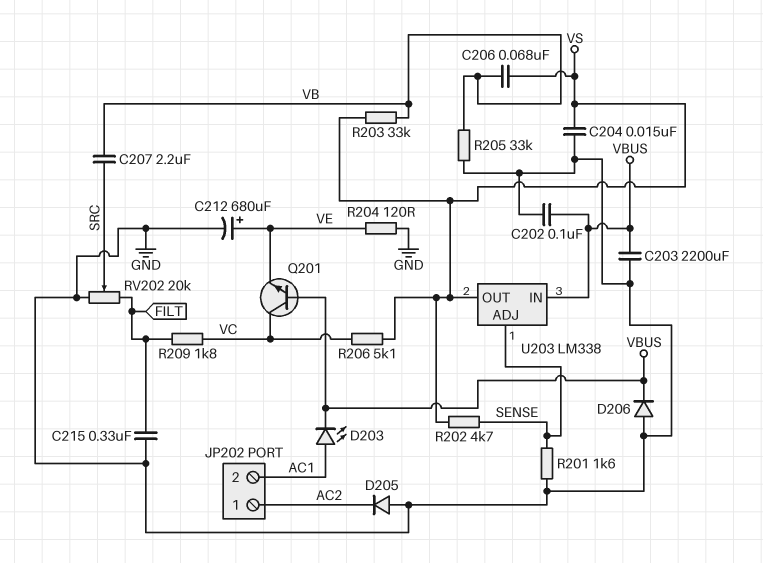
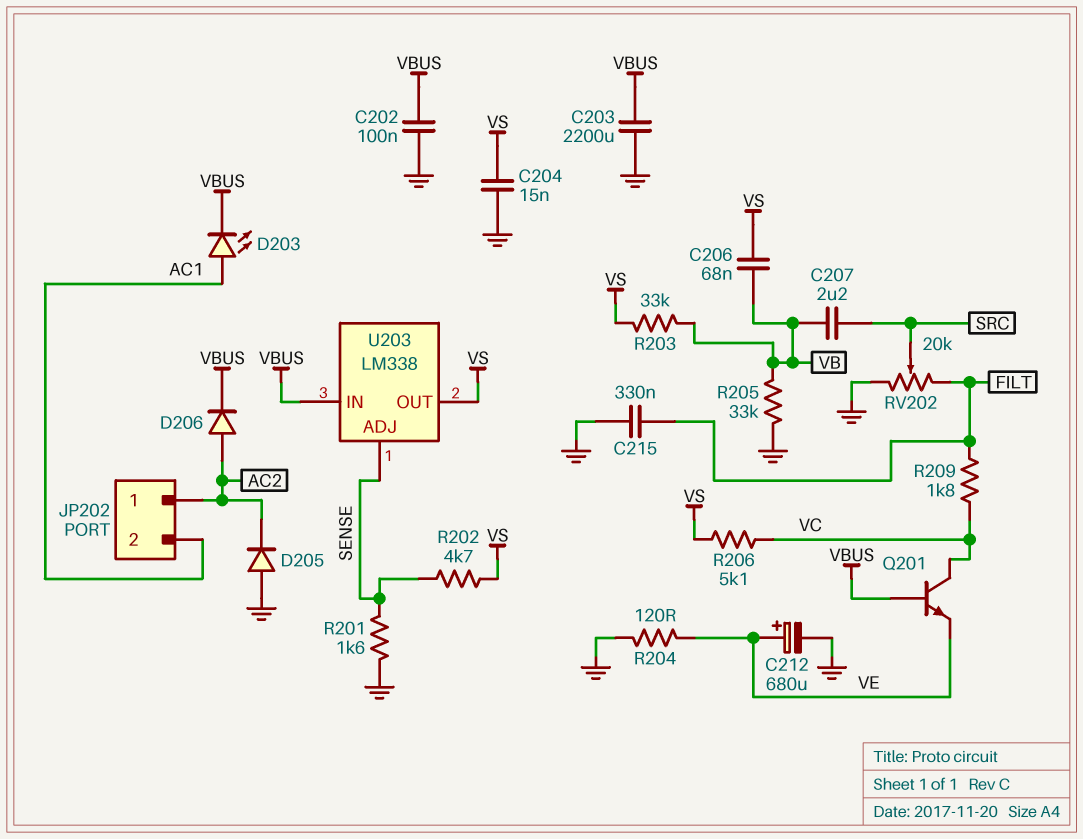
D206: diode (A GND, K VBUS) -> diode (A AC2, K VBUS)

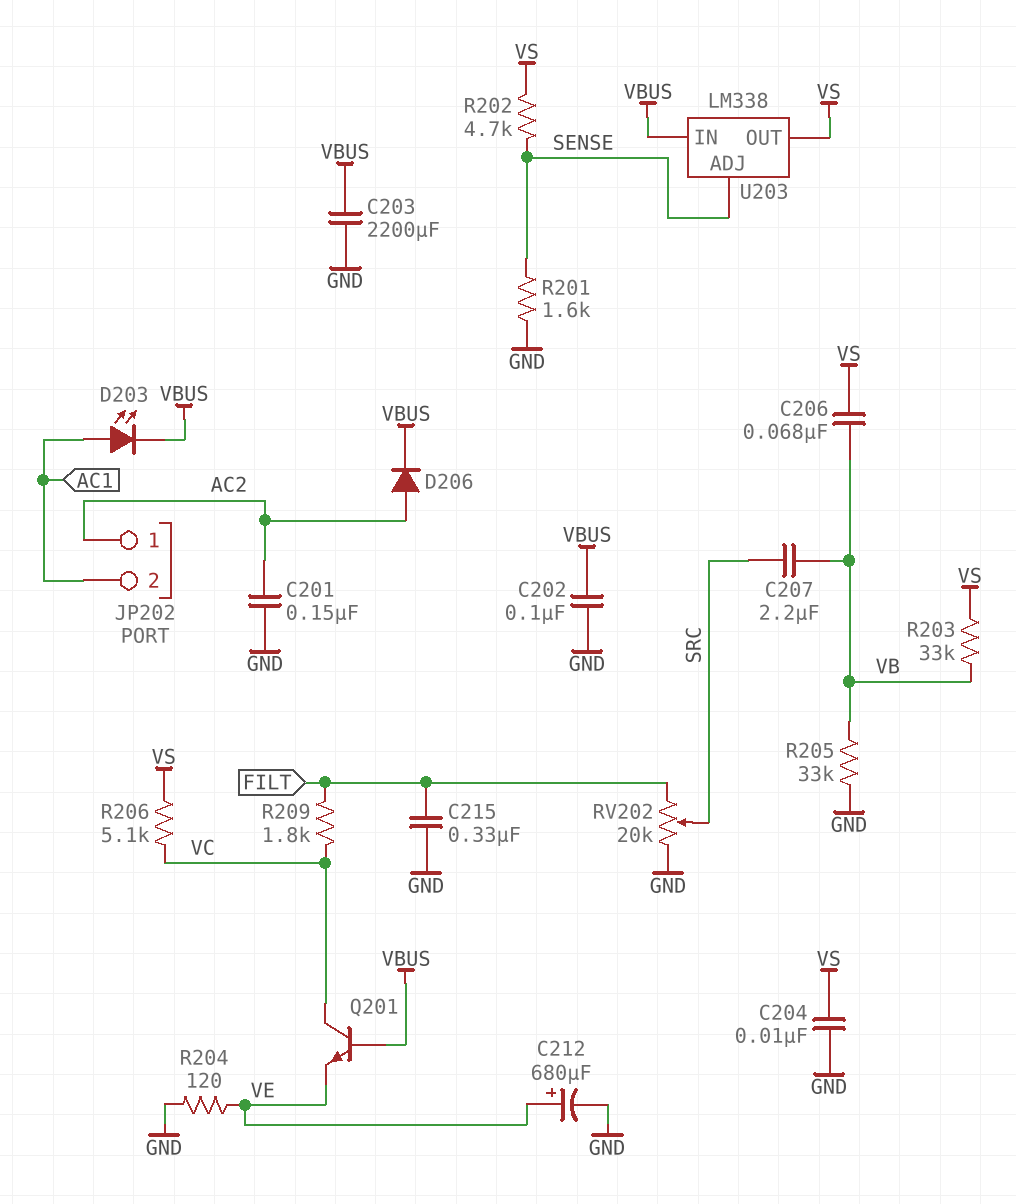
C201: none -> 150nF (AC2, GND)
C204: 15nF (GND, VS) -> 10nF (GND, VS)
D205: diode (A GND, K AC2) -> none

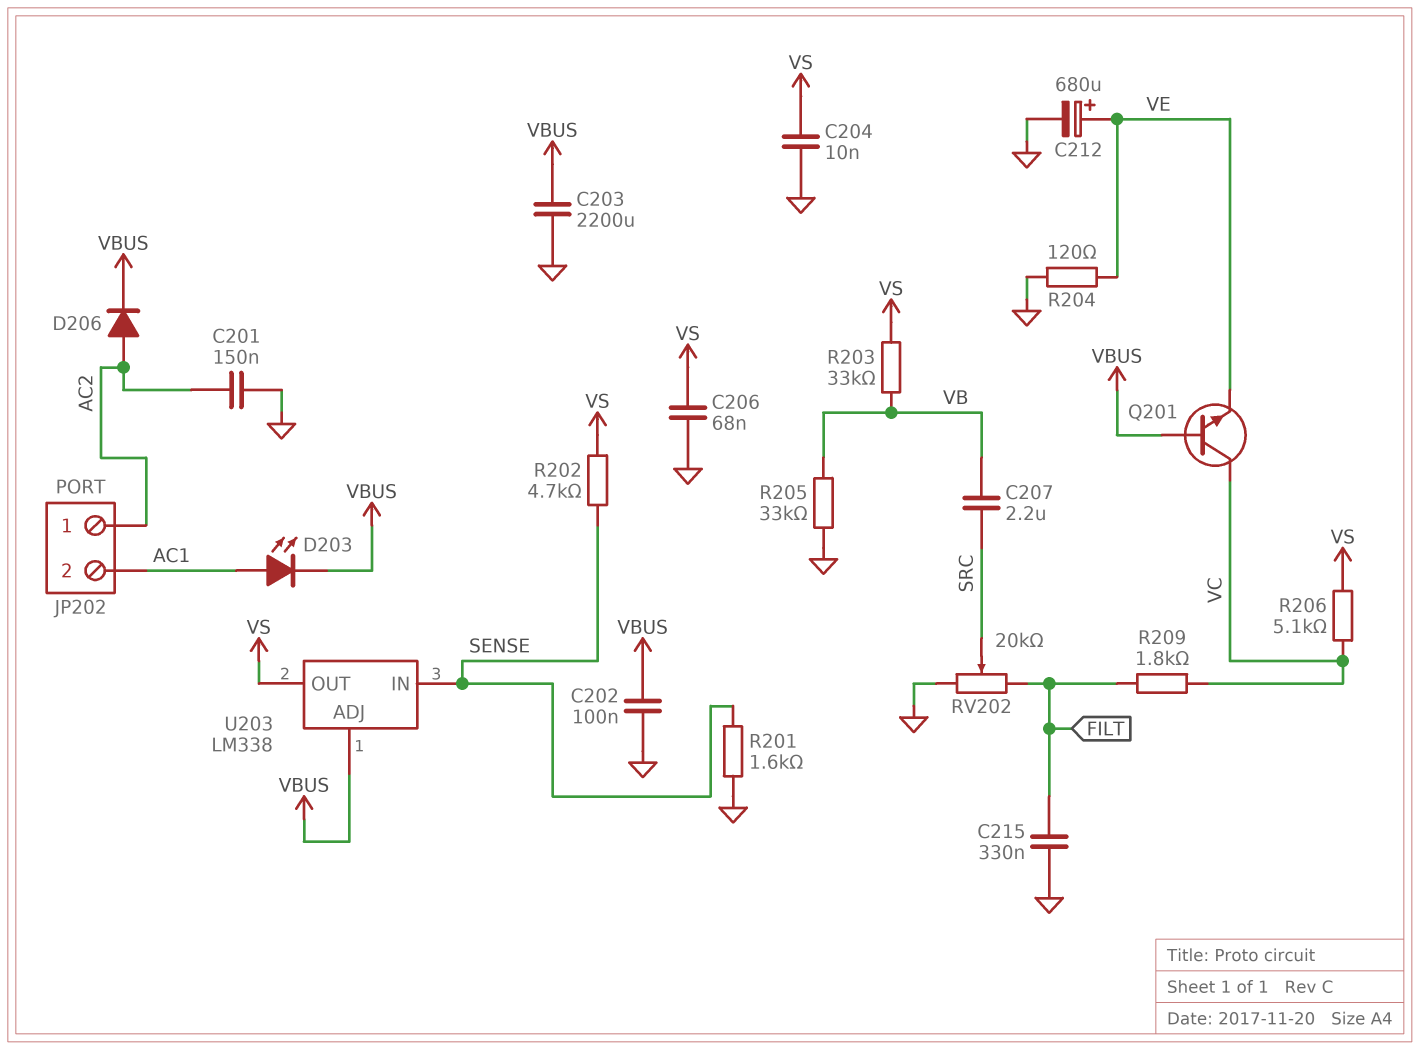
C206: 68nF (VB, VS) -> 68nF (GND, VS)
U203 pin ADJ: SENSE -> VBUS
U203 pin IN: VBUS -> SENSE

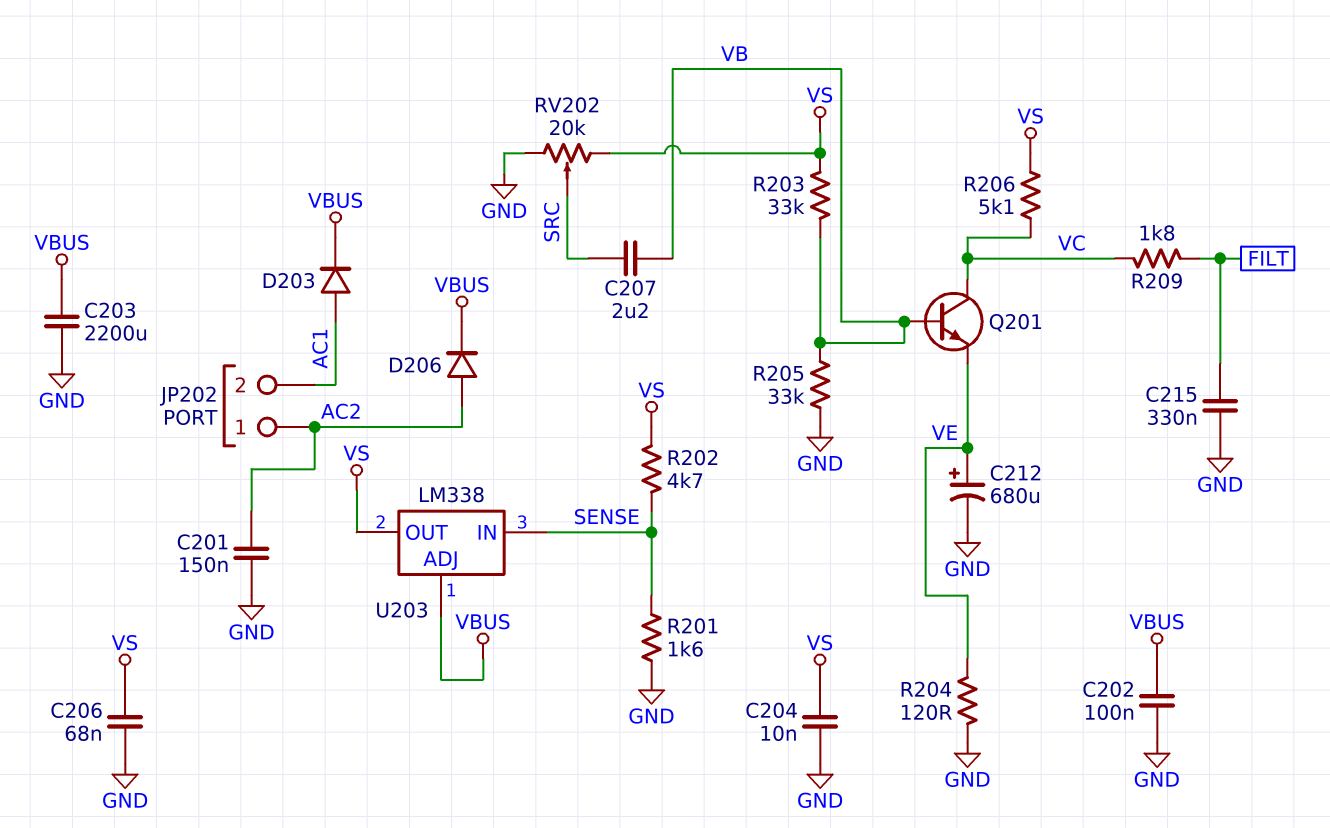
D203: LED (A AC1, K VBUS) -> diode (A AC1, K VBUS)
Q201: NPN (B VBUS, C VC, E VE) -> NPN (B VB, C VC, E VE)
RV202: 20k (FILT, GND, wiper SRC) -> 20k (GND, VS, wiper SRC)

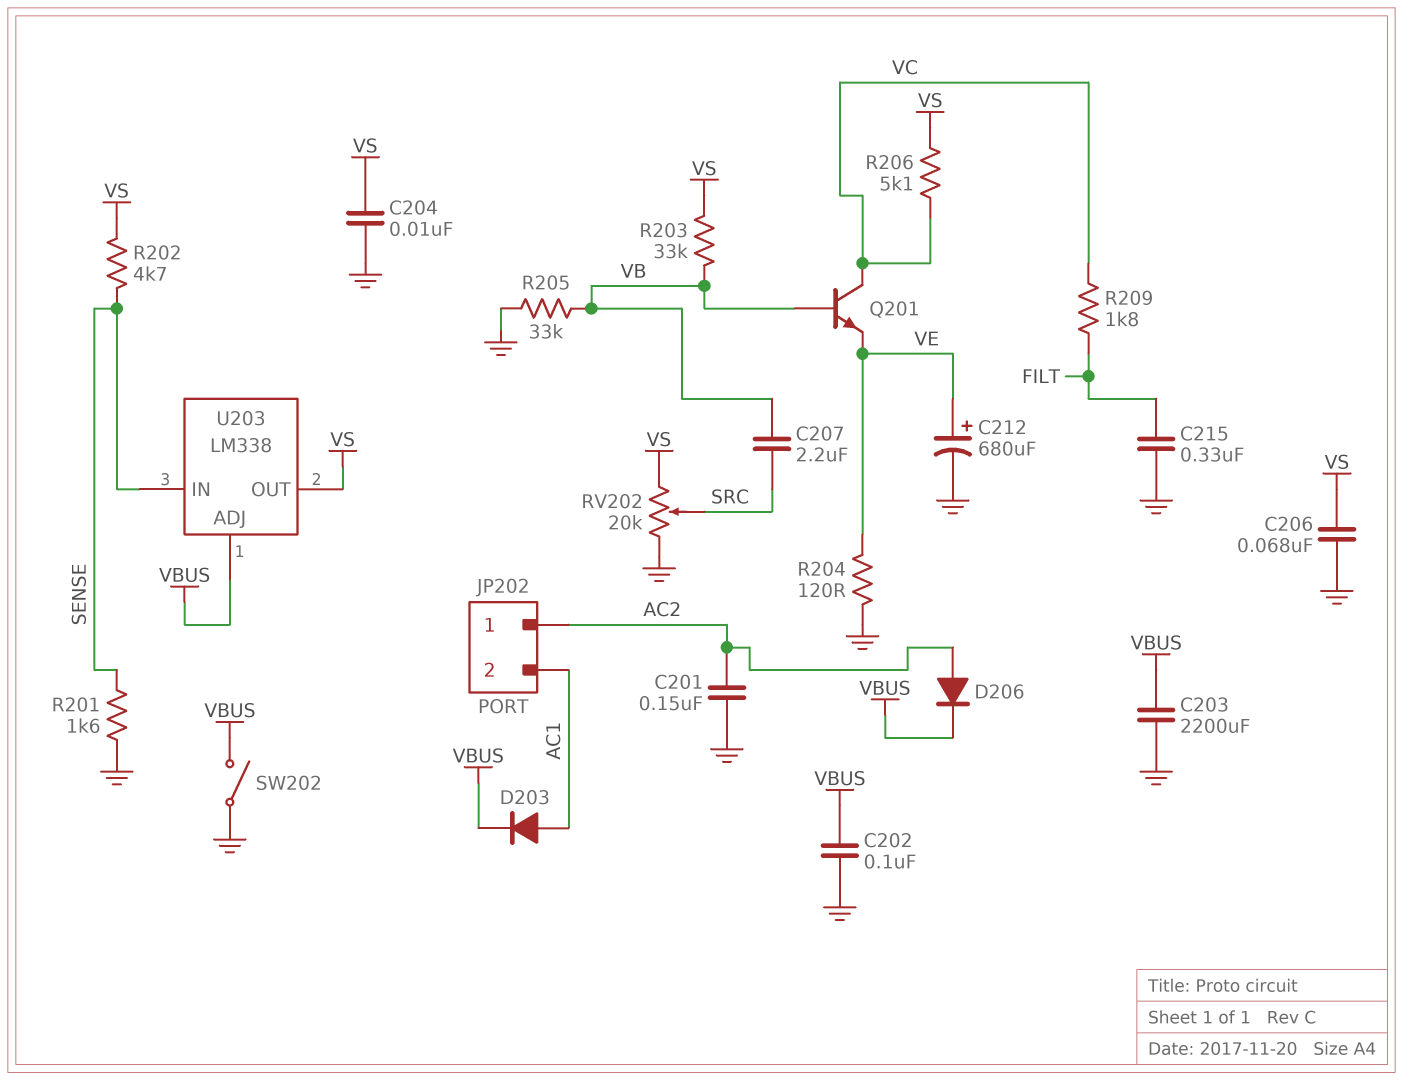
SW202: none -> switch (GND, VBUS)

